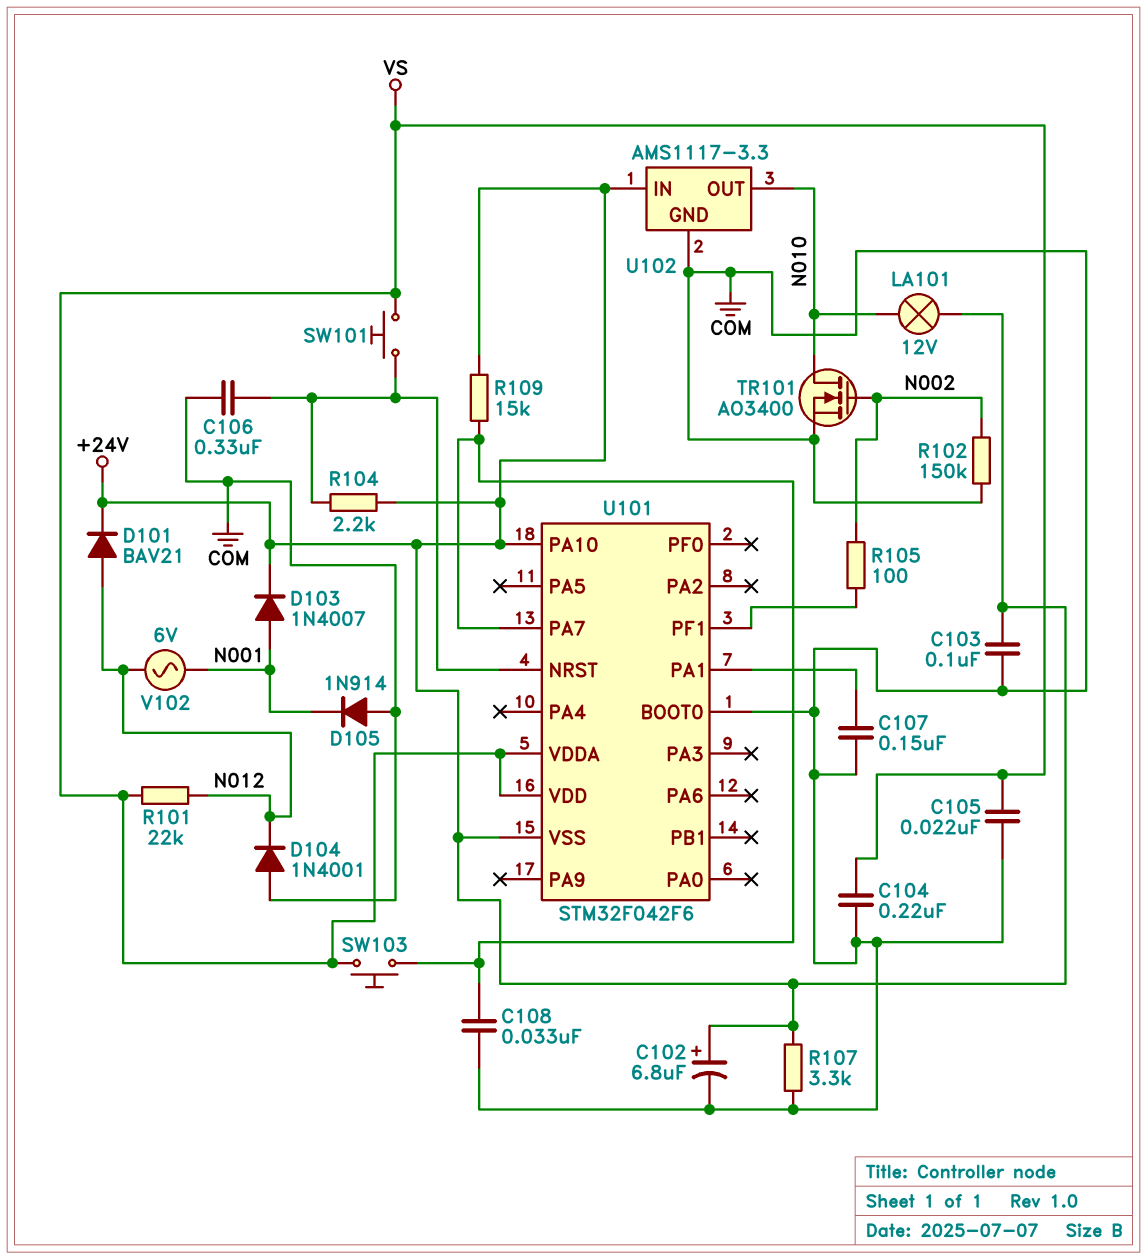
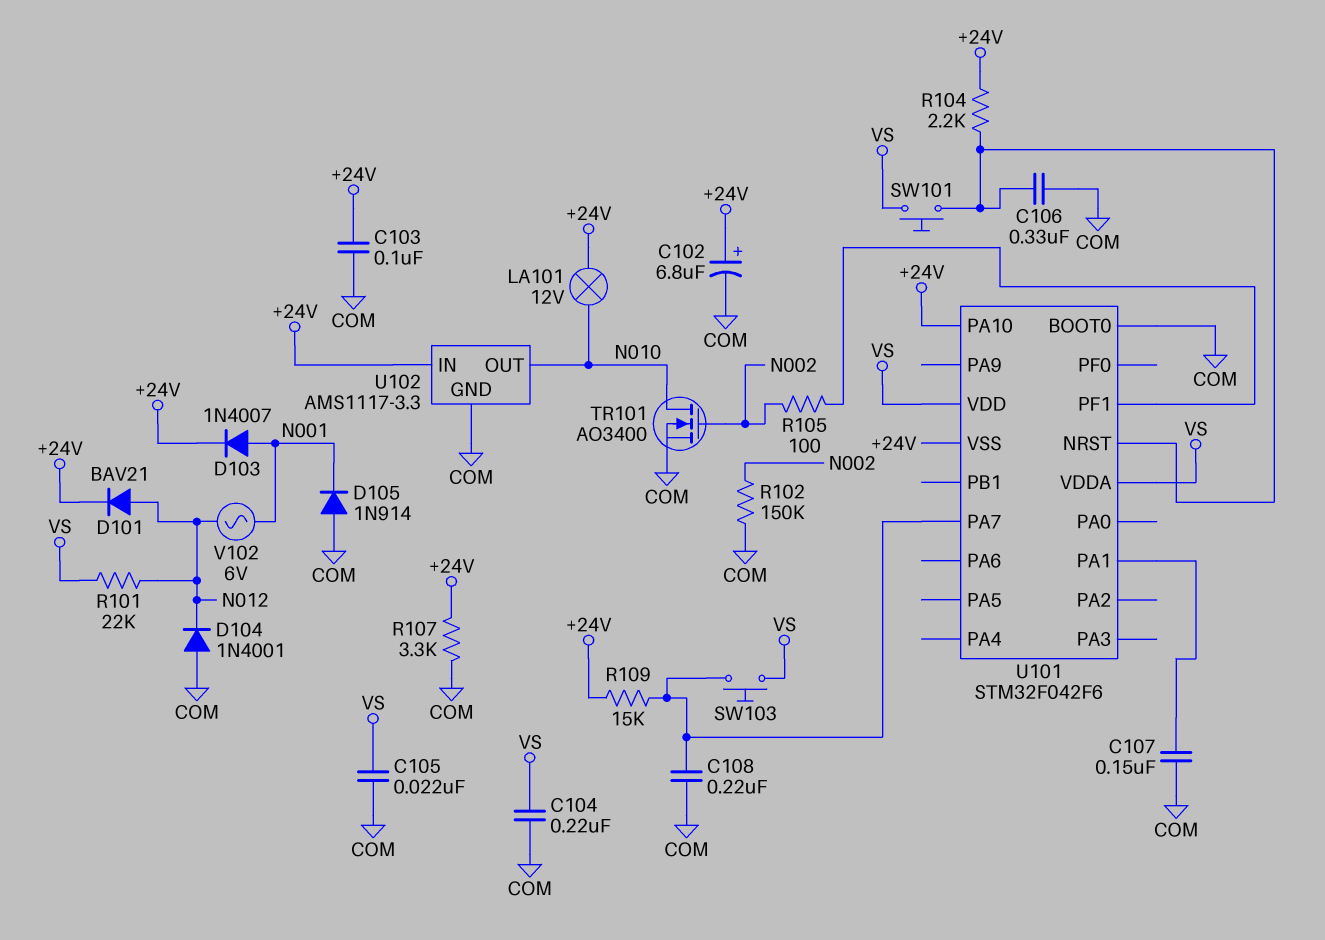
C108: 33nF (COM, U101/PA7) -> 220nF (COM, U101/PA7)

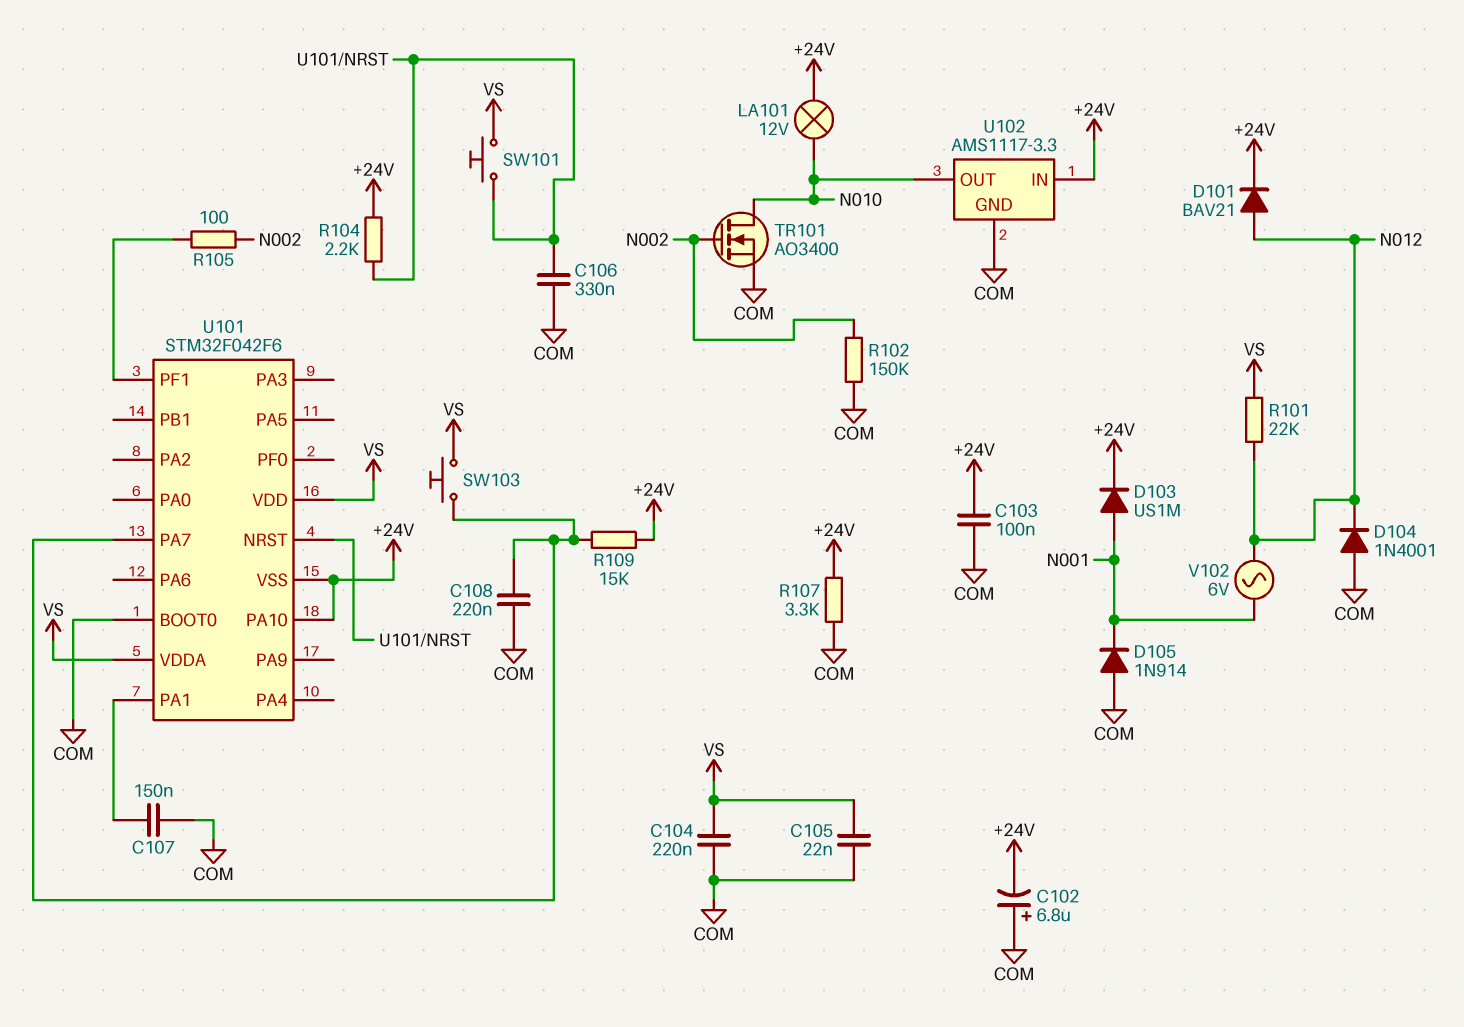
C102: 6.8uF (plus +24V, minus COM) -> 6.8uF (plus COM, minus +24V)
D103: diode 1N4007 (A N001, K +24V) -> diode US1M (A N001, K +24V)

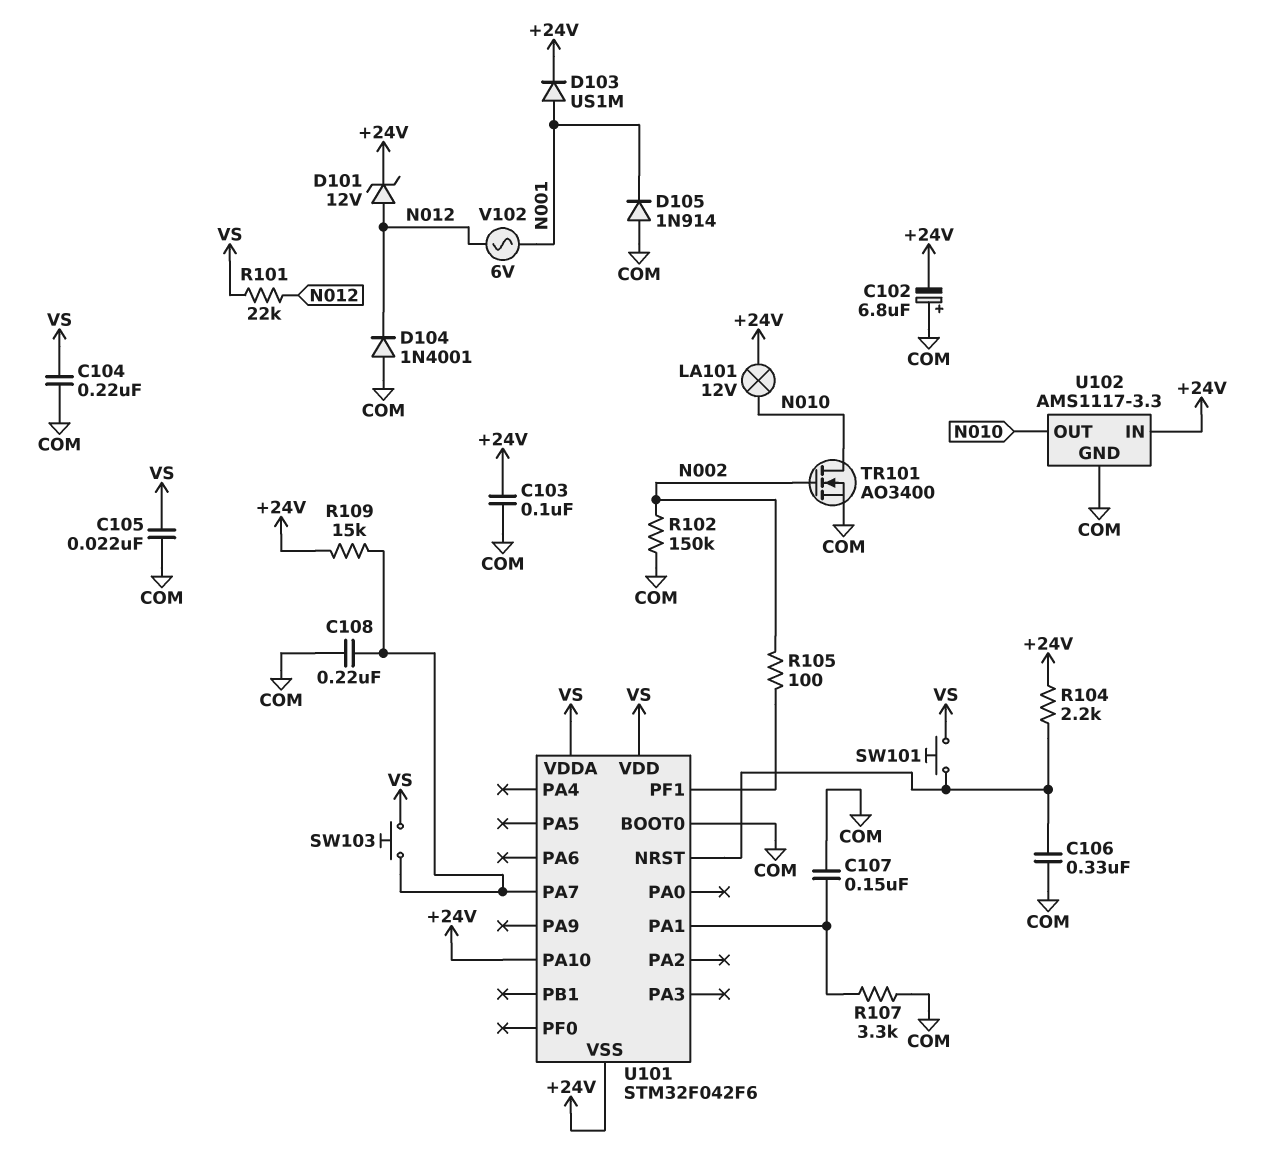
D101: diode BAV21 (A N012, K +24V) -> zener 12V (A N012, K +24V)
R107: 3.3k (+24V, COM) -> 3.3k (COM, U101/PA1)

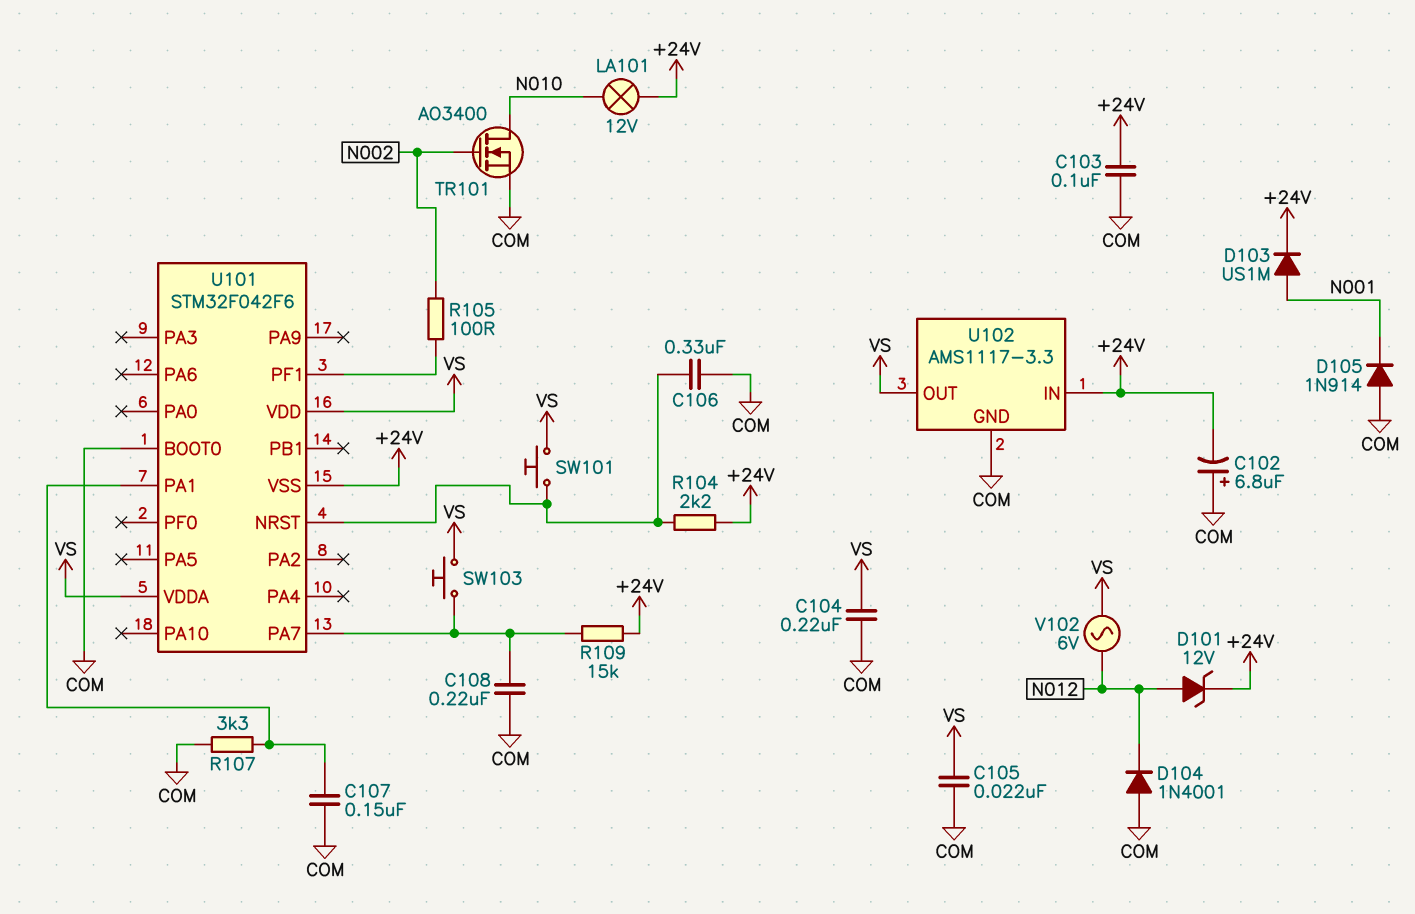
R101: 22k (N012, VS) -> none
R102: 150k (COM, N002) -> none
U101 pin PA10: +24V -> none
U102 pin OUT: N010 -> VS
V102: AC 6V (N001, N012) -> AC 6V (N012, VS)

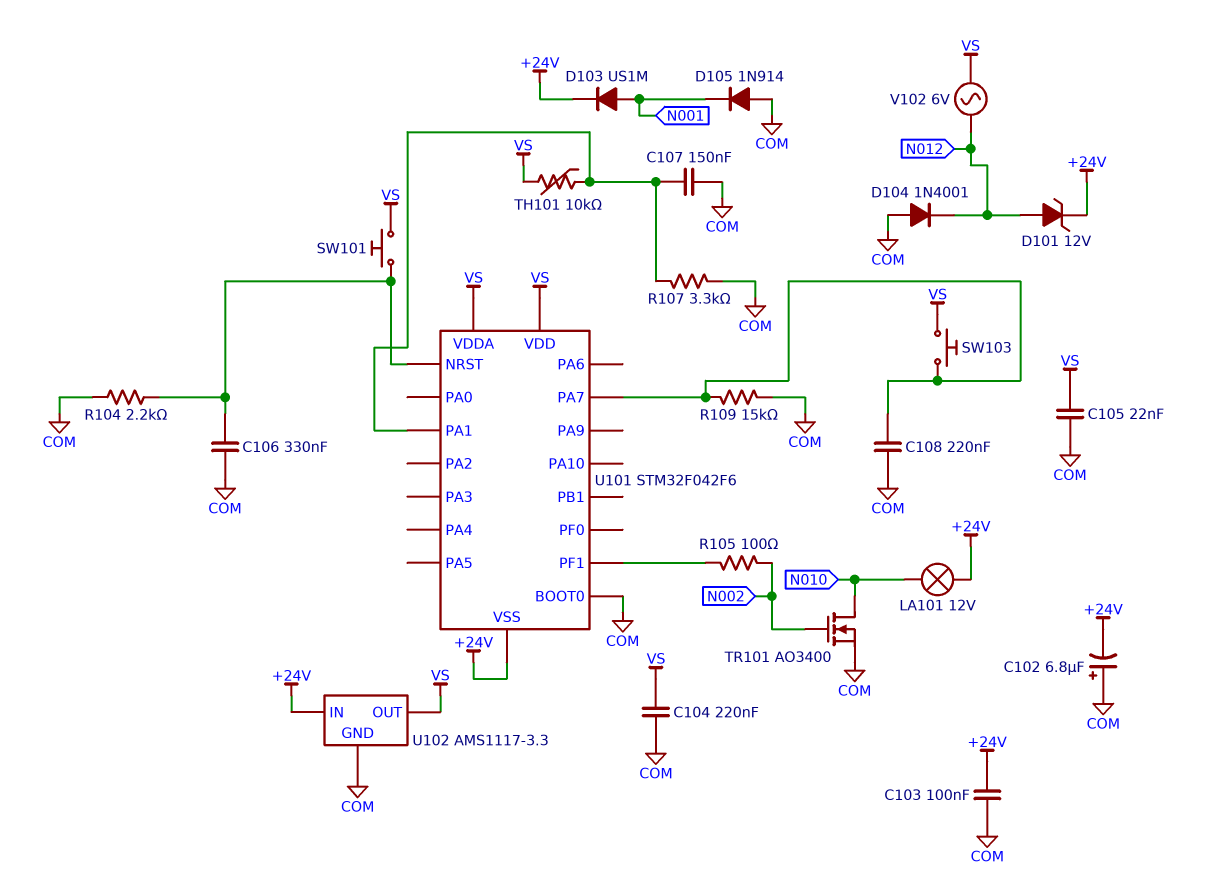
R104: 2.2k (+24V, U101/NRST) -> 2.2k (COM, U101/NRST)
R109: 15k (+24V, U101/PA7) -> 15k (COM, U101/PA7)
TH101: none -> 10k (U101/PA1, VS)

